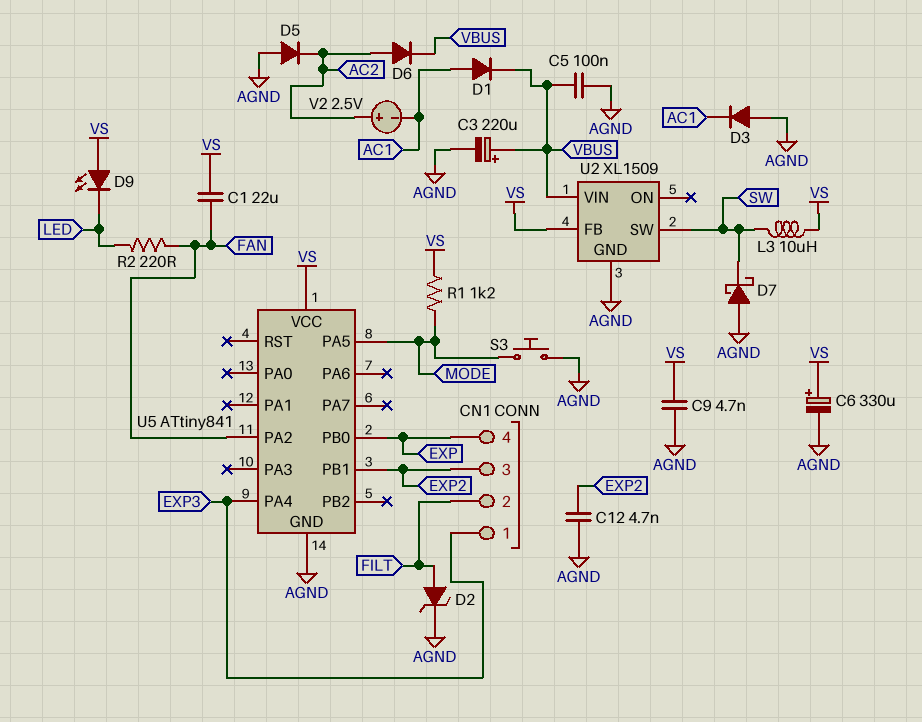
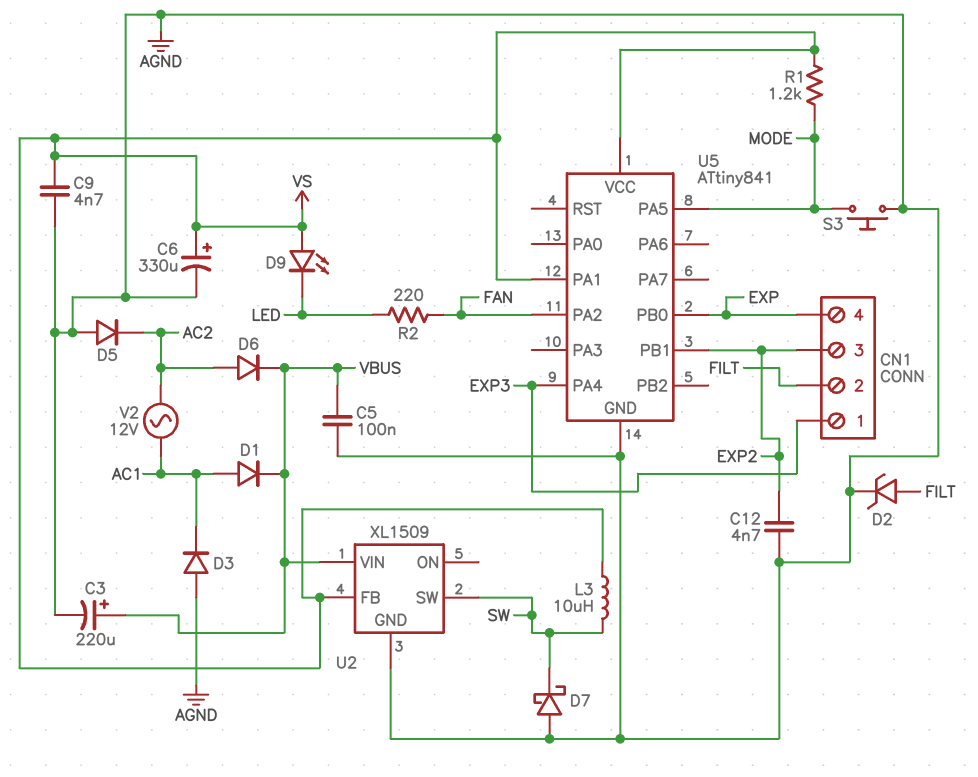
C1: 22uF (FAN, VS) -> none
U5 pin PA1: none -> VS
V2: 2.5V (plus AC2, minus AC1) -> AC 12V (AC1, AC2)

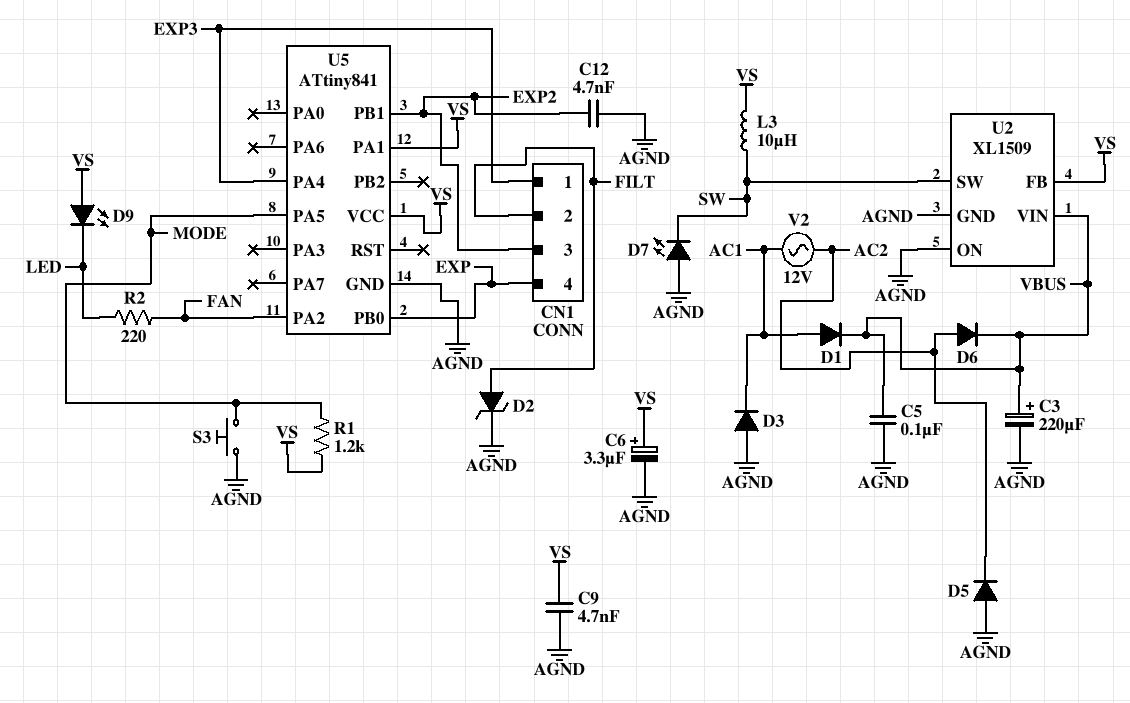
C6: 330uF (plus VS, minus AGND) -> 3.3uF (plus VS, minus AGND)
D7: schottky (A AGND, K SW) -> LED (A AGND, K SW)
U2 pin ON: none -> AGND

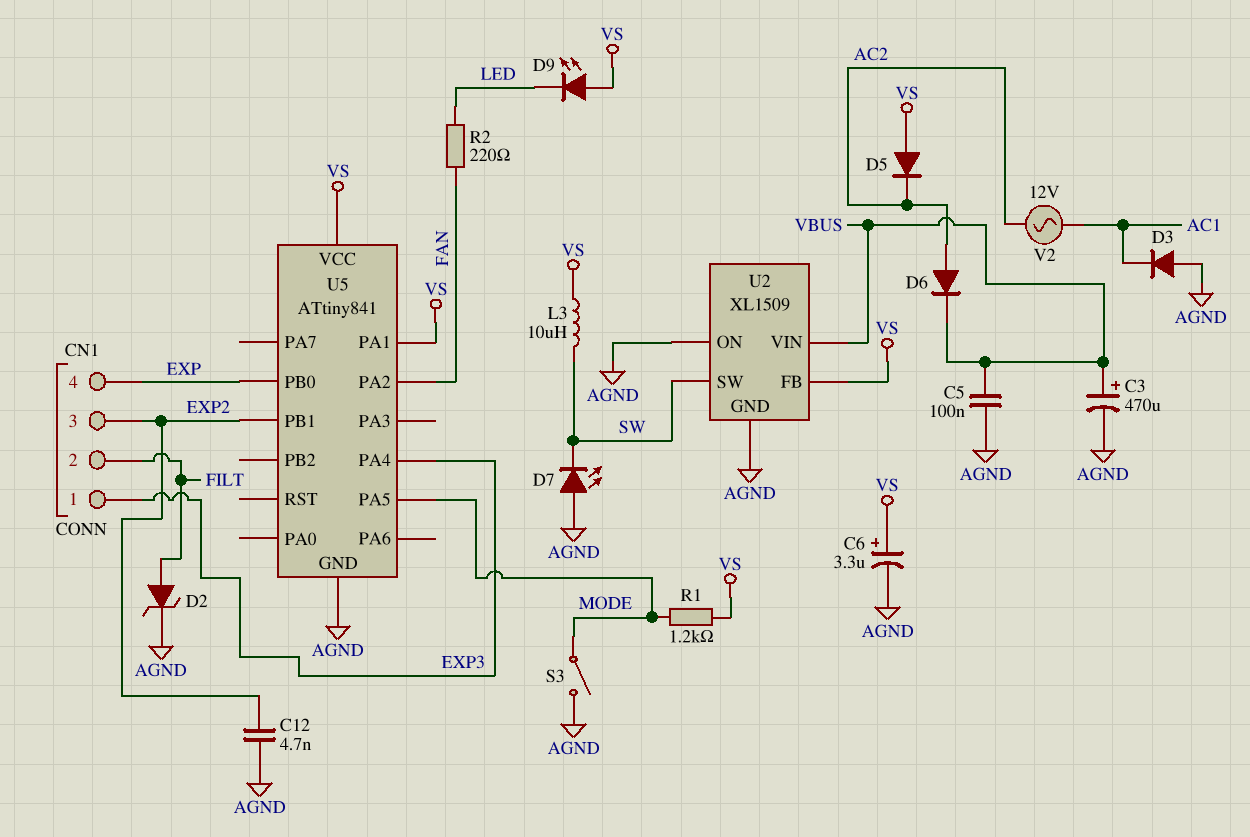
C3: 220uF (plus VBUS, minus AGND) -> 470uF (plus VBUS, minus AGND)
C9: 4.7nF (AGND, VS) -> none
D1: diode (A AC1, K VBUS) -> none
D5: diode (A AGND, K AC2) -> diode (A VS, K AC2)
S3: button (AGND, MODE) -> switch (AGND, MODE)

